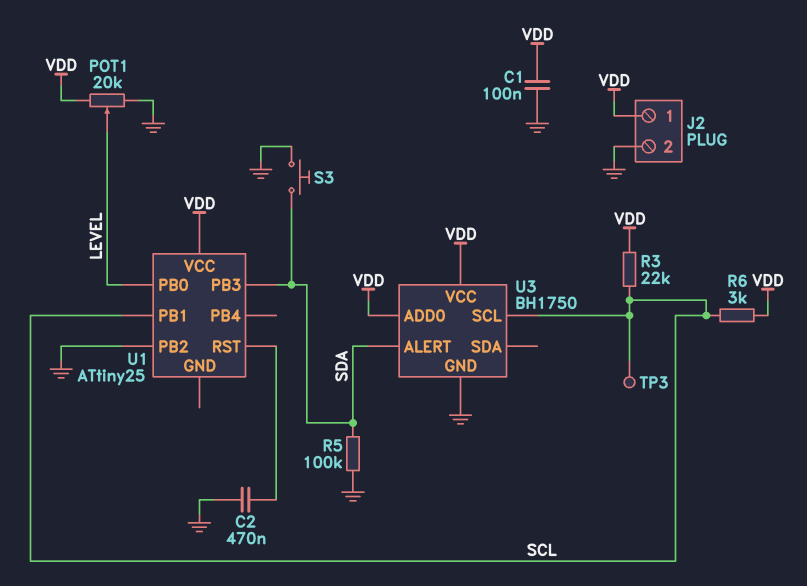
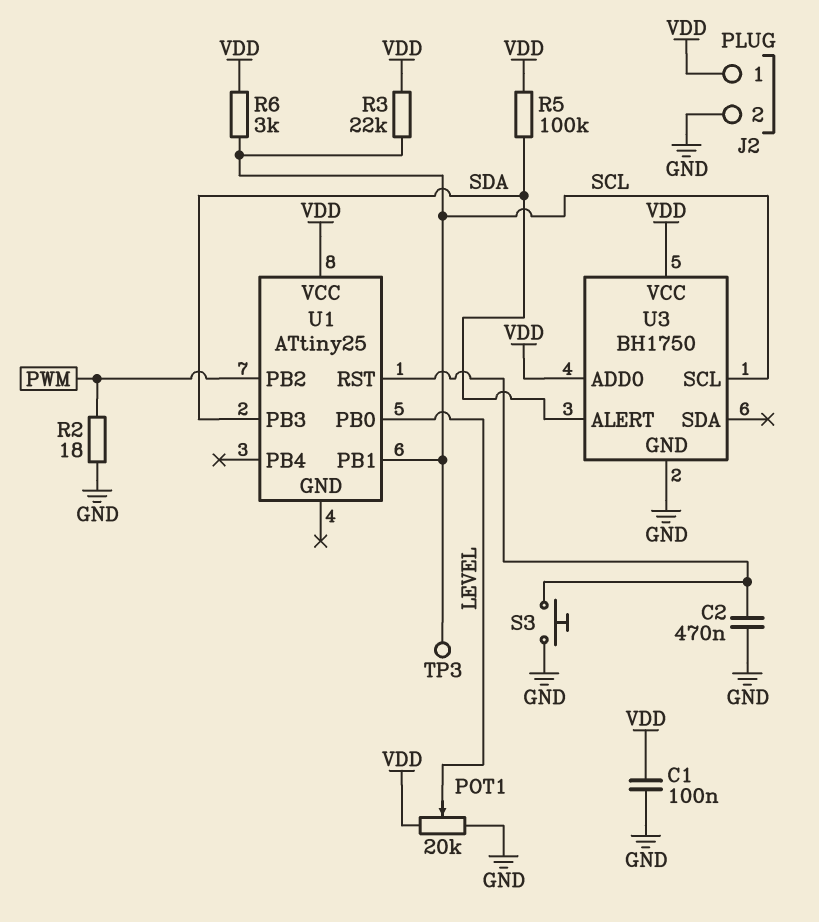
R2: none -> 18 (GND, PWM)
R5: 100k (GND, SDA) -> 100k (SDA, VDD)
S3: button (GND, SDA) -> button (GND, U1/RST)
U1 pin PB2: GND -> PWM

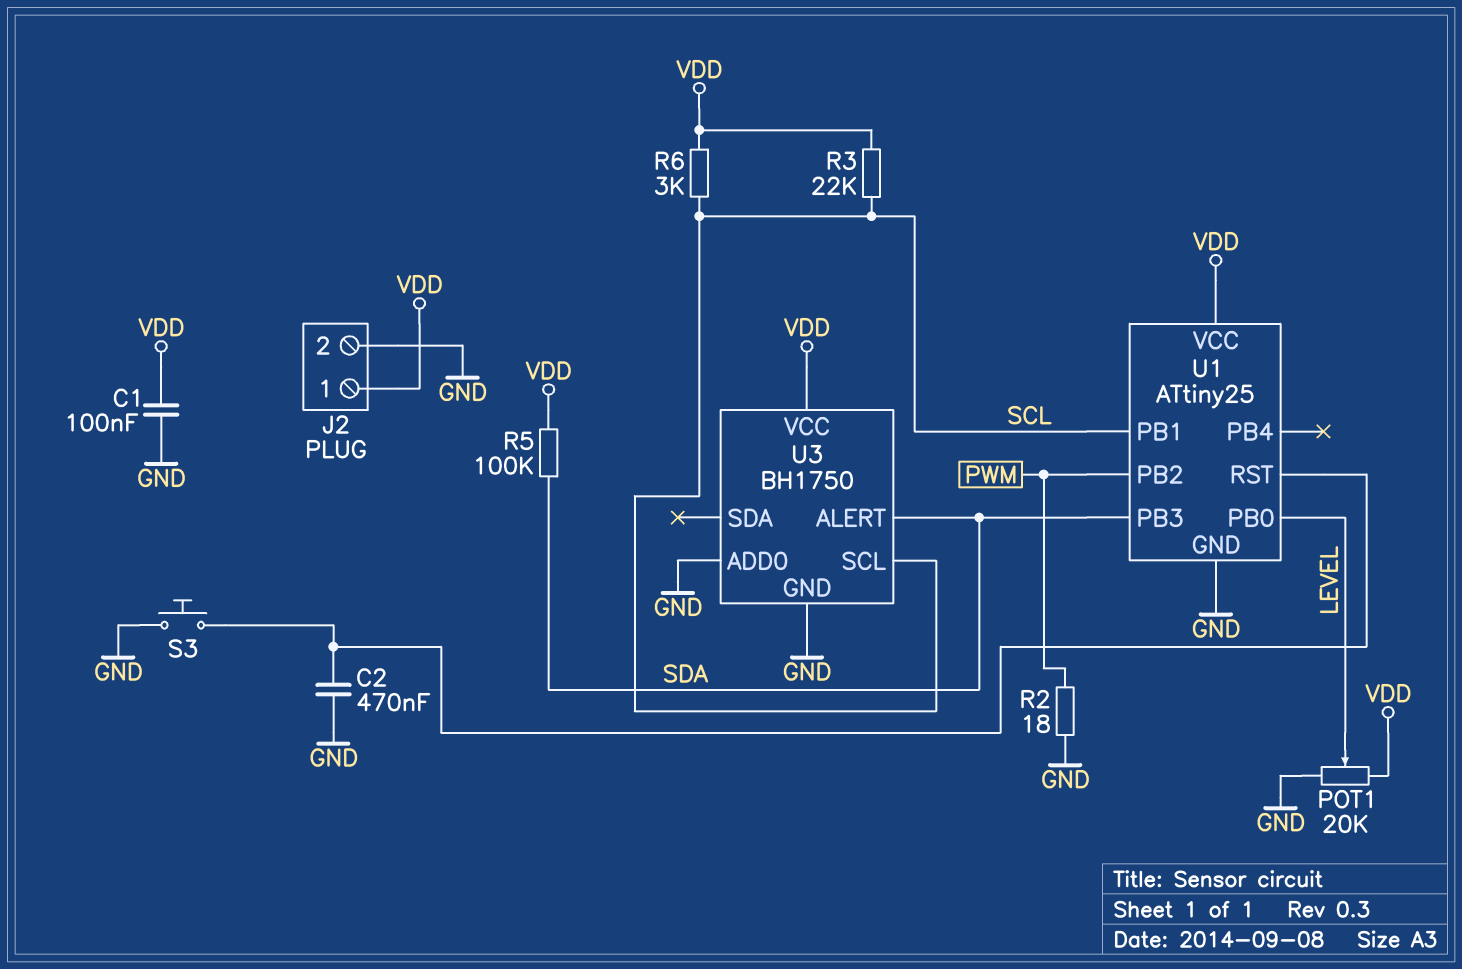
TP3: test point (SCL) -> none
U1 pin GND: none -> GND
U3 pin ADD0: VDD -> GND

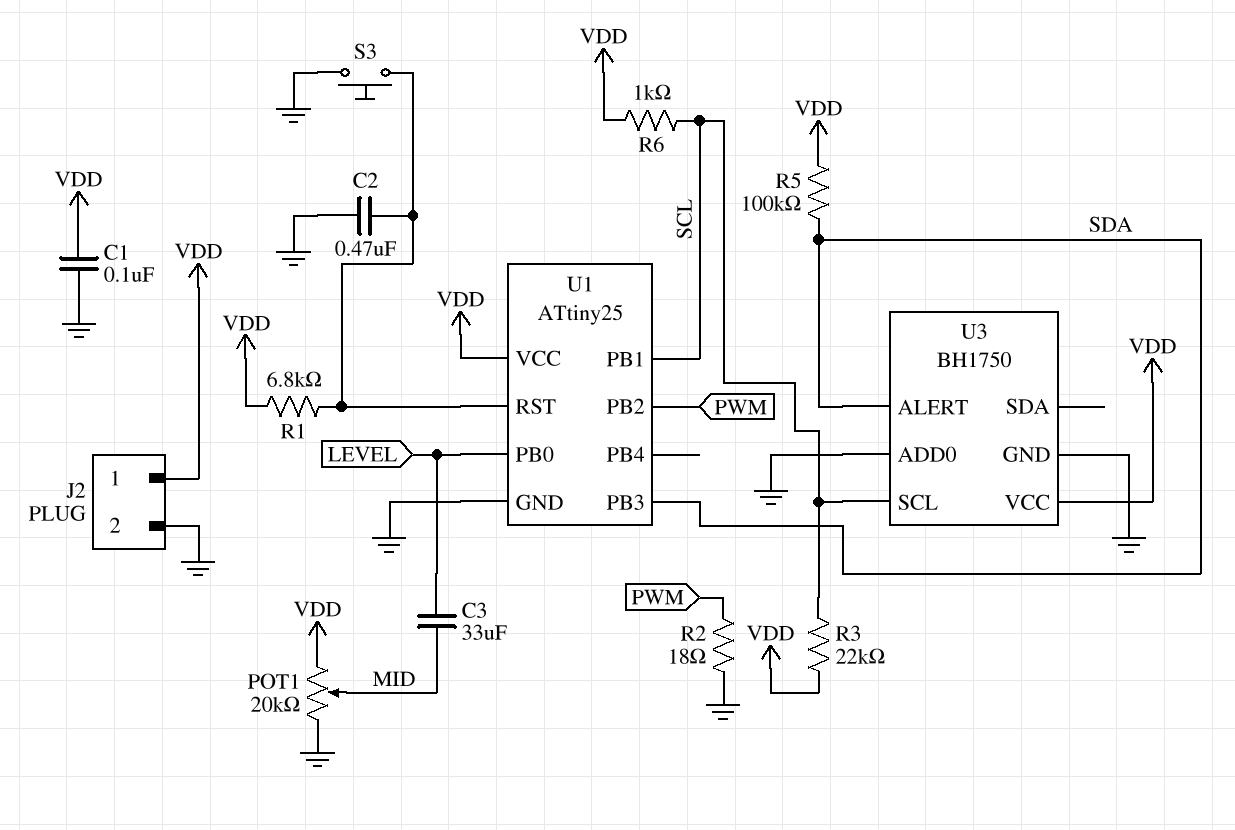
C3: none -> 33uF (LEVEL, MID)
POT1: 20k (GND, VDD, wiper LEVEL) -> 20k (GND, VDD, wiper MID)
R1: none -> 6.8k (U1/RST, VDD)
R6: 3k (SCL, VDD) -> 1k (SCL, VDD)

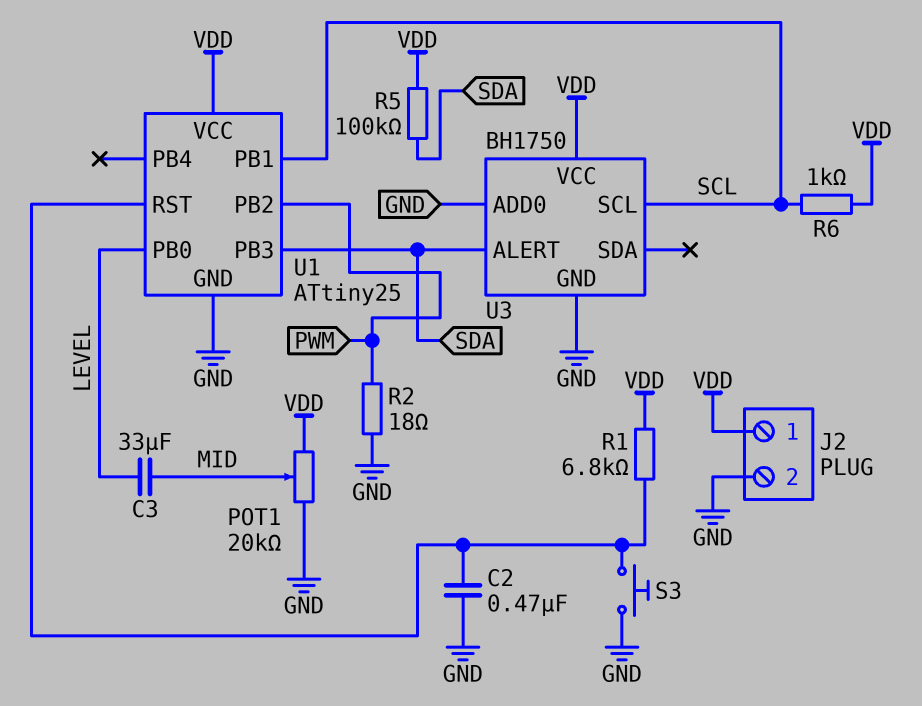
C1: 100nF (GND, VDD) -> none
R3: 22k (SCL, VDD) -> none

